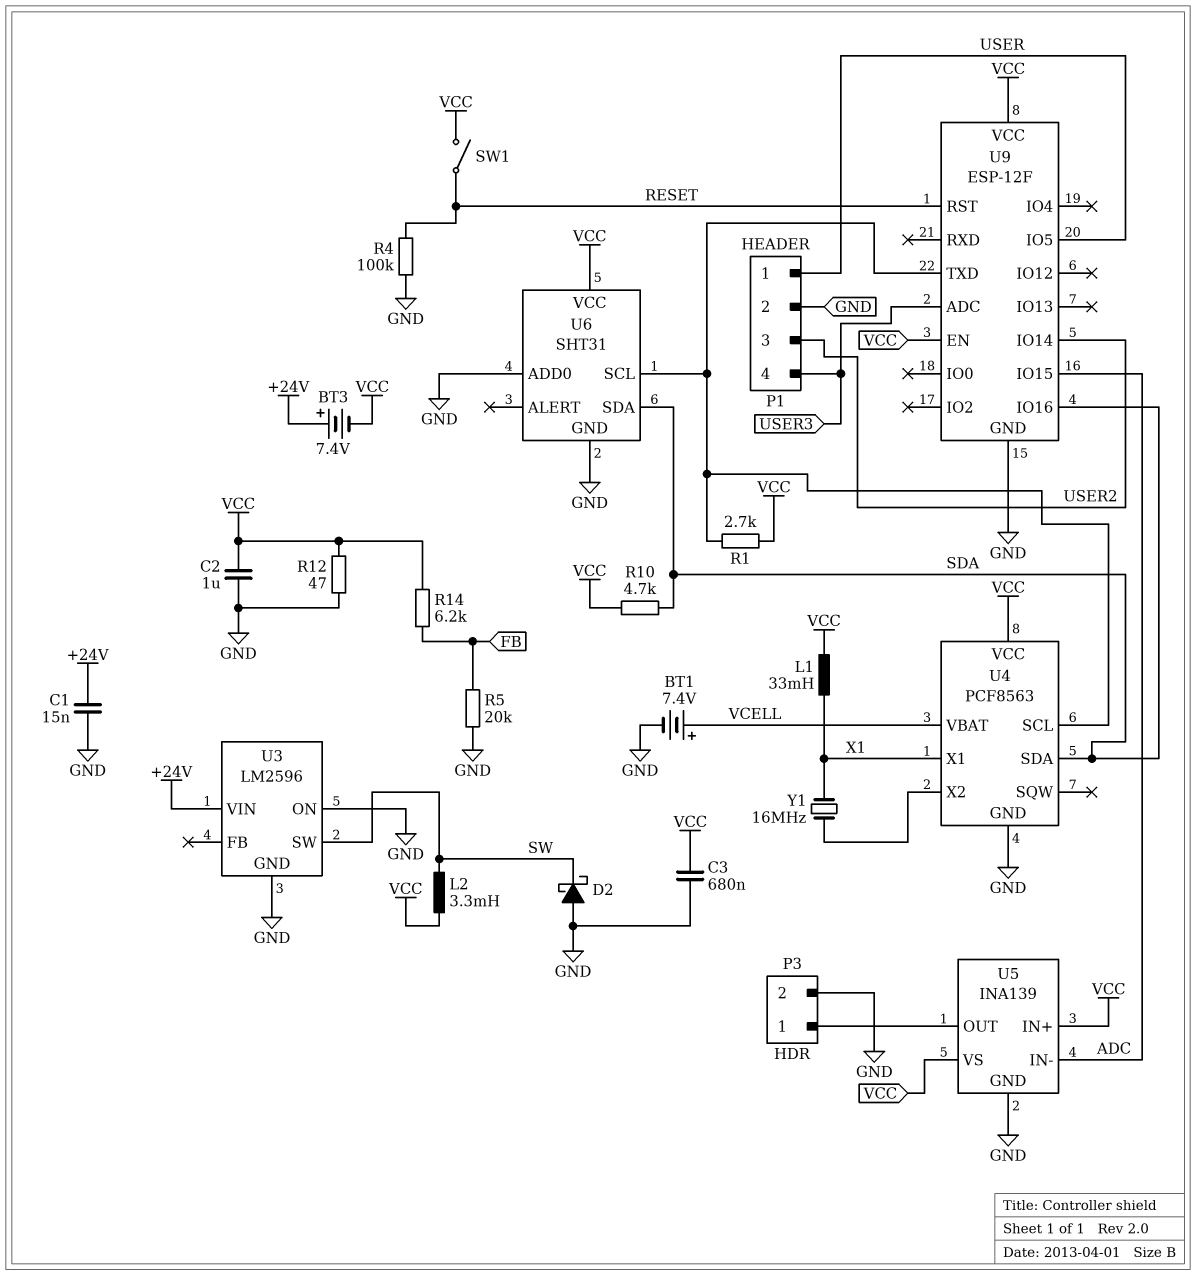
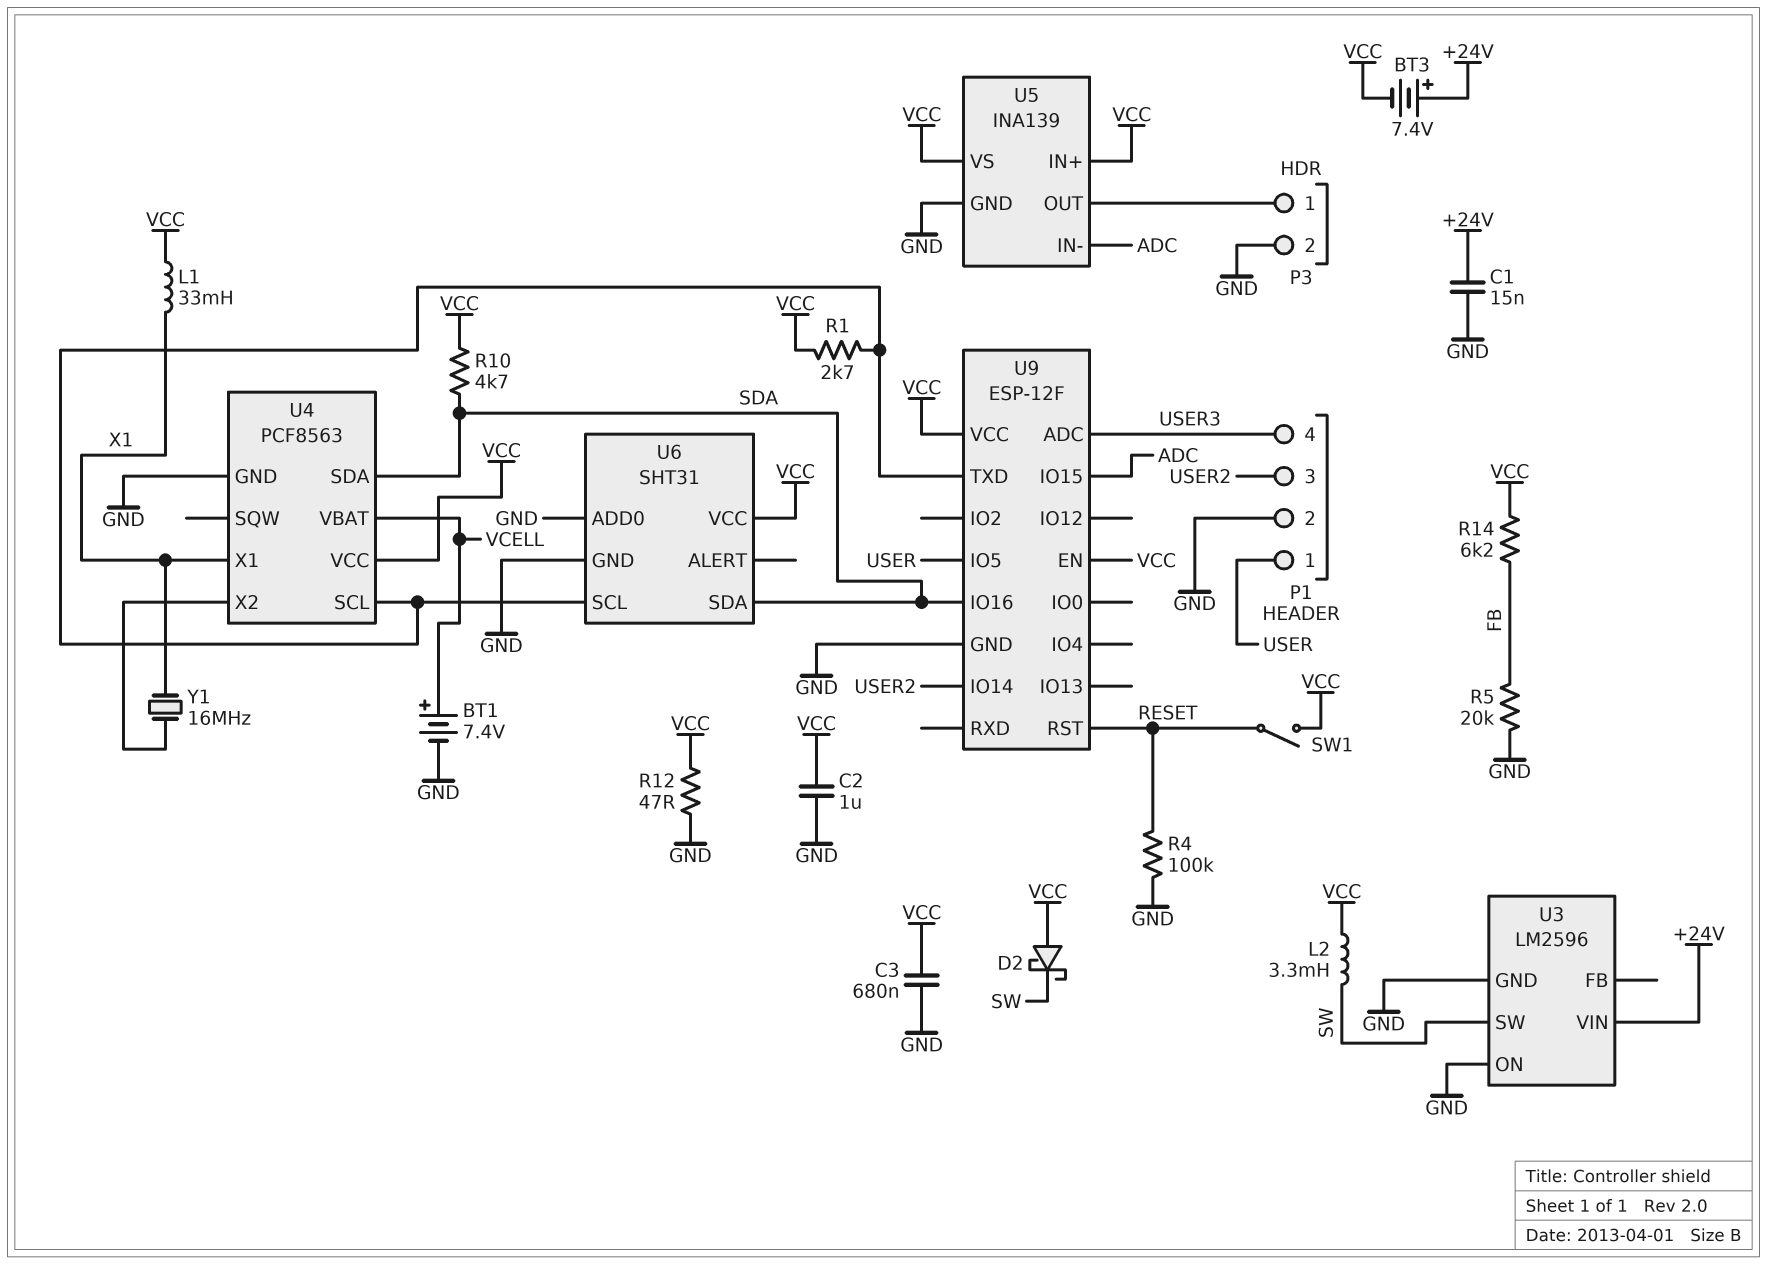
D2: schottky (A GND, K SW) -> schottky (A VCC, K SW)

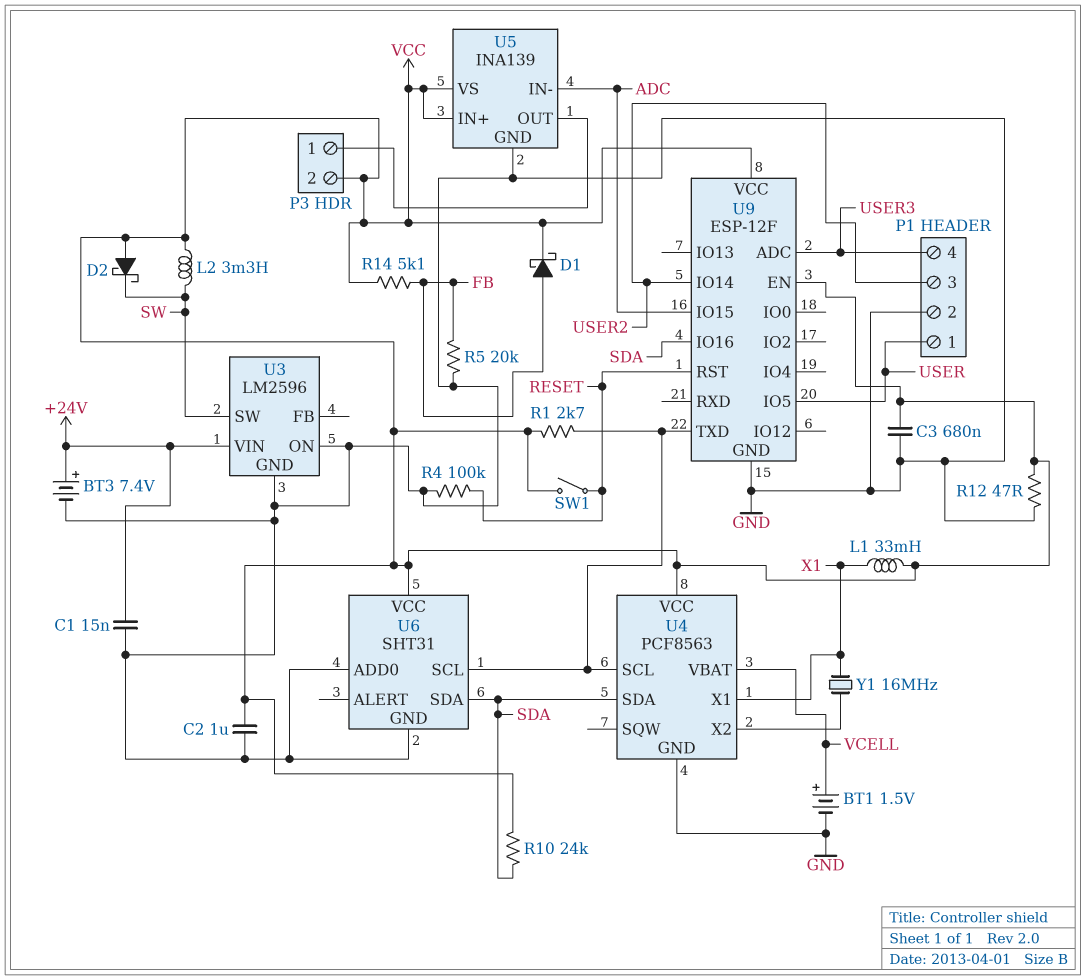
BT1: 7.4V (plus VCELL, minus GND) -> 1.5V (plus VCELL, minus GND)
BT3: 7.4V (plus +24V, minus VCC) -> 7.4V (plus +24V, minus GND)
D1: none -> schottky (A FB, K VCC)
P3 pin 2: GND -> VCC
R10: 4.7k (SDA, VCC) -> 24k (SDA, VCC)
R14: 6.2k (FB, VCC) -> 5.1k (FB, VCC)

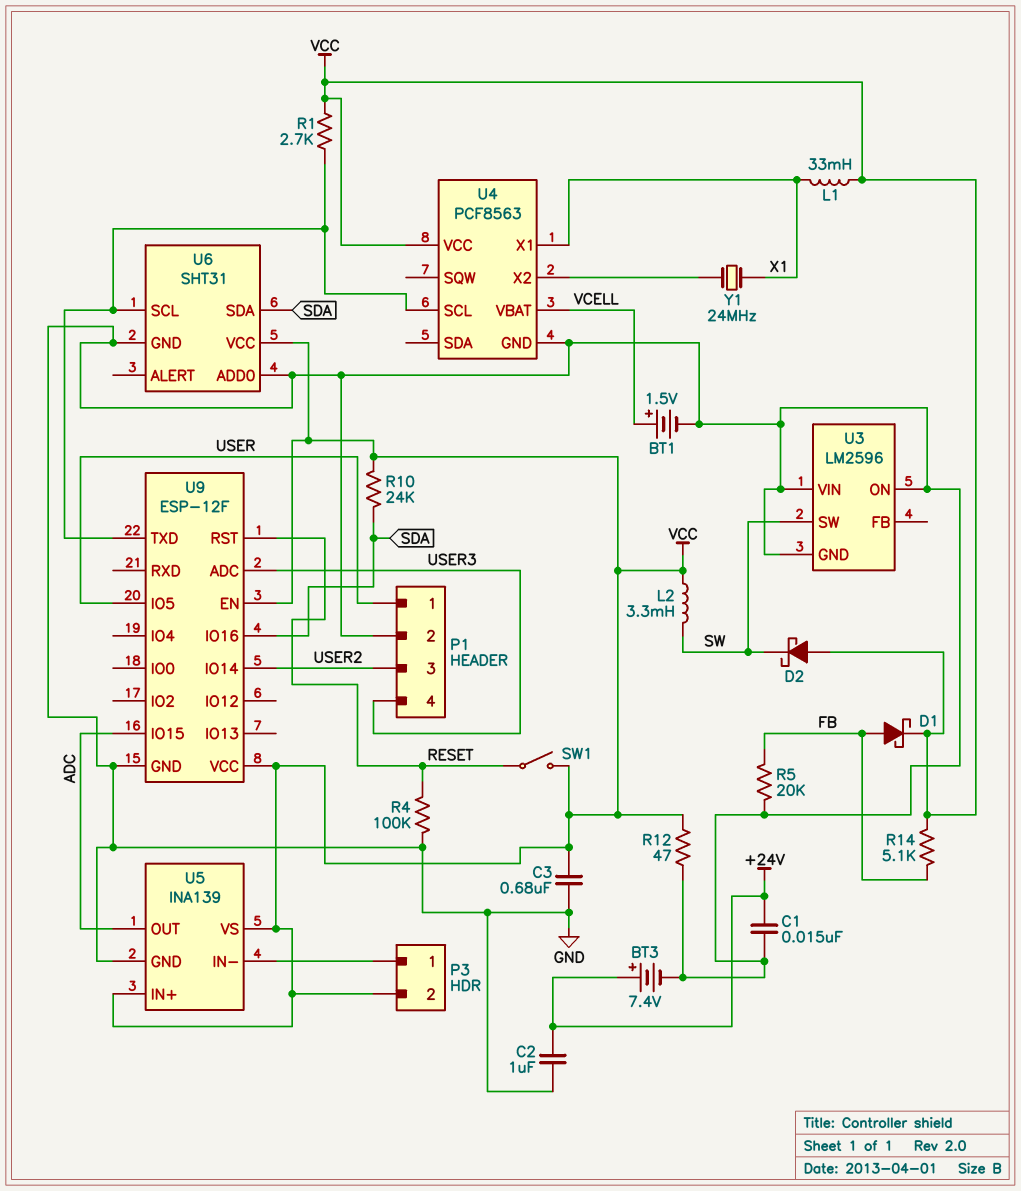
C2: 1uF (GND, VCC) -> 1uF (+24V, GND)
U3 pin VIN: +24V -> GND
U4 pin SDA: SDA -> none
U5 pin IN-: ADC -> P3/1
U5 pin OUT: P3/1 -> ADC
Y1: 16MHz (U4/X2, X1) -> 24MHz (U4/X2, X1)

